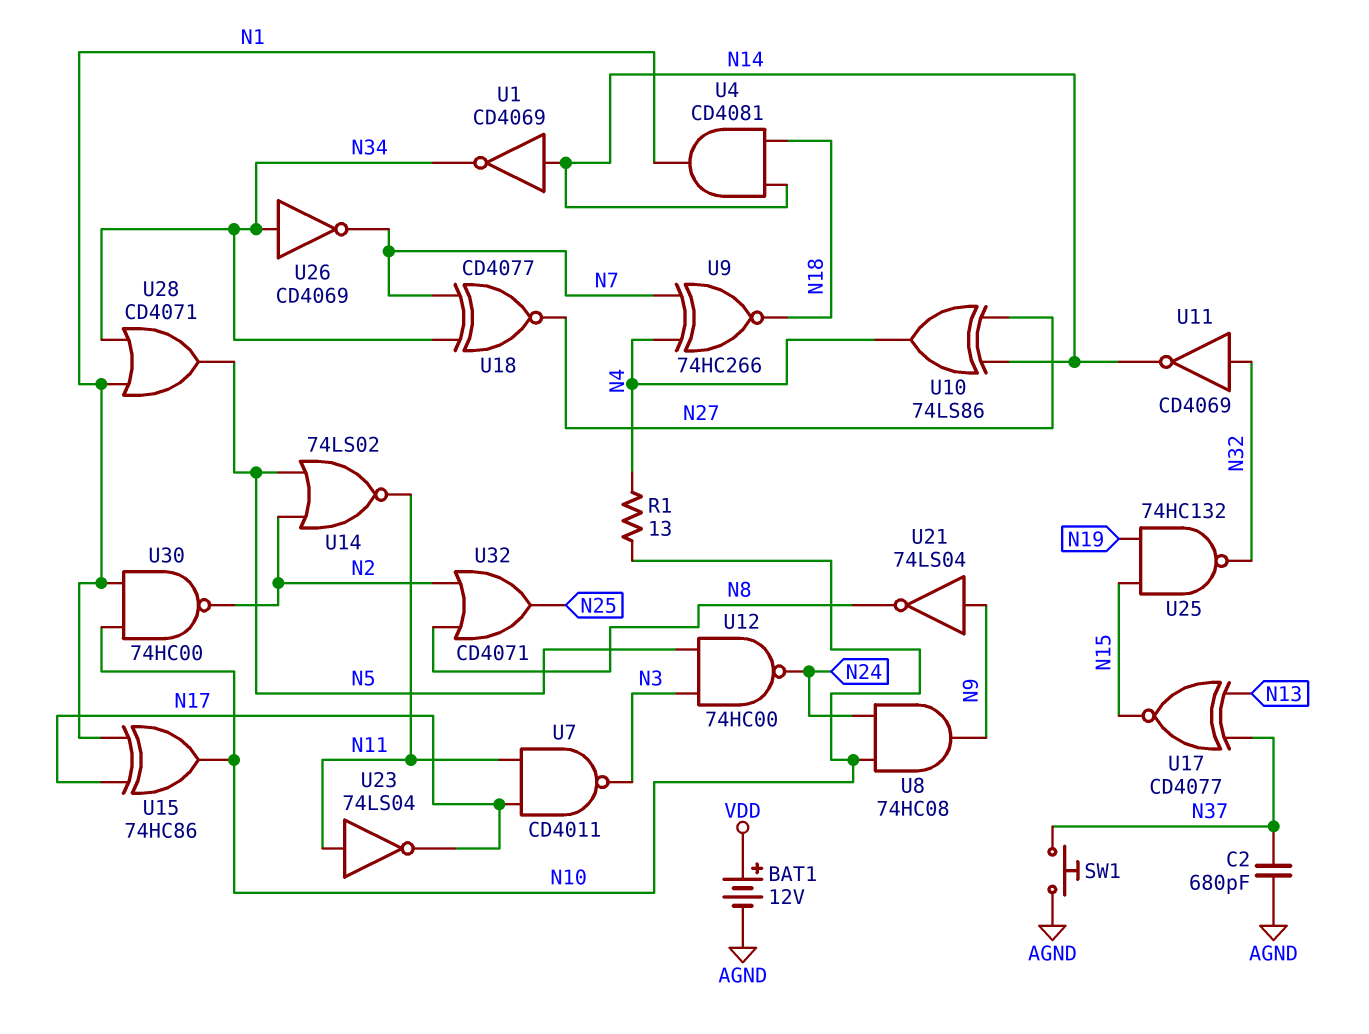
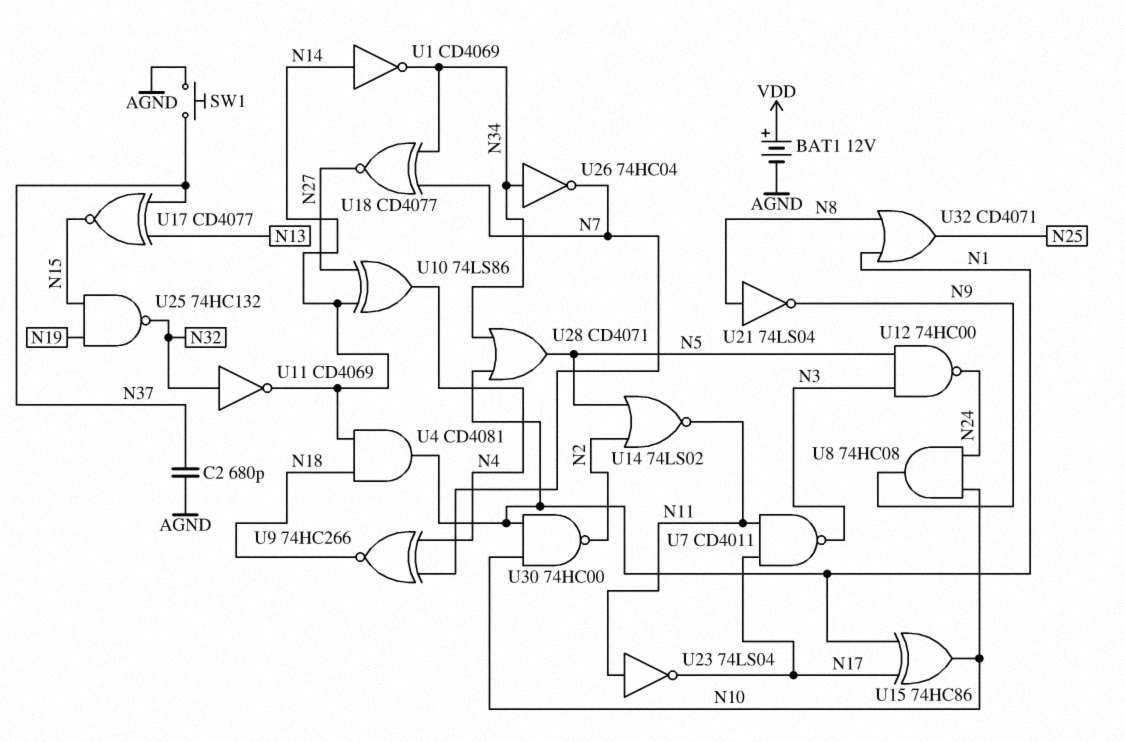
R1: 13 (N4, N10) -> none
U21: NOT 74LS04 (in N9, out N8) -> NOT 74LS04 (in N8, out N9)
U26: NOT CD4069 (in N34, out N7) -> NOT 74HC04 (in N34, out N7)
U32: OR CD4071 (in N2, in N8, out N25) -> OR CD4071 (in N1, in N8, out N25)

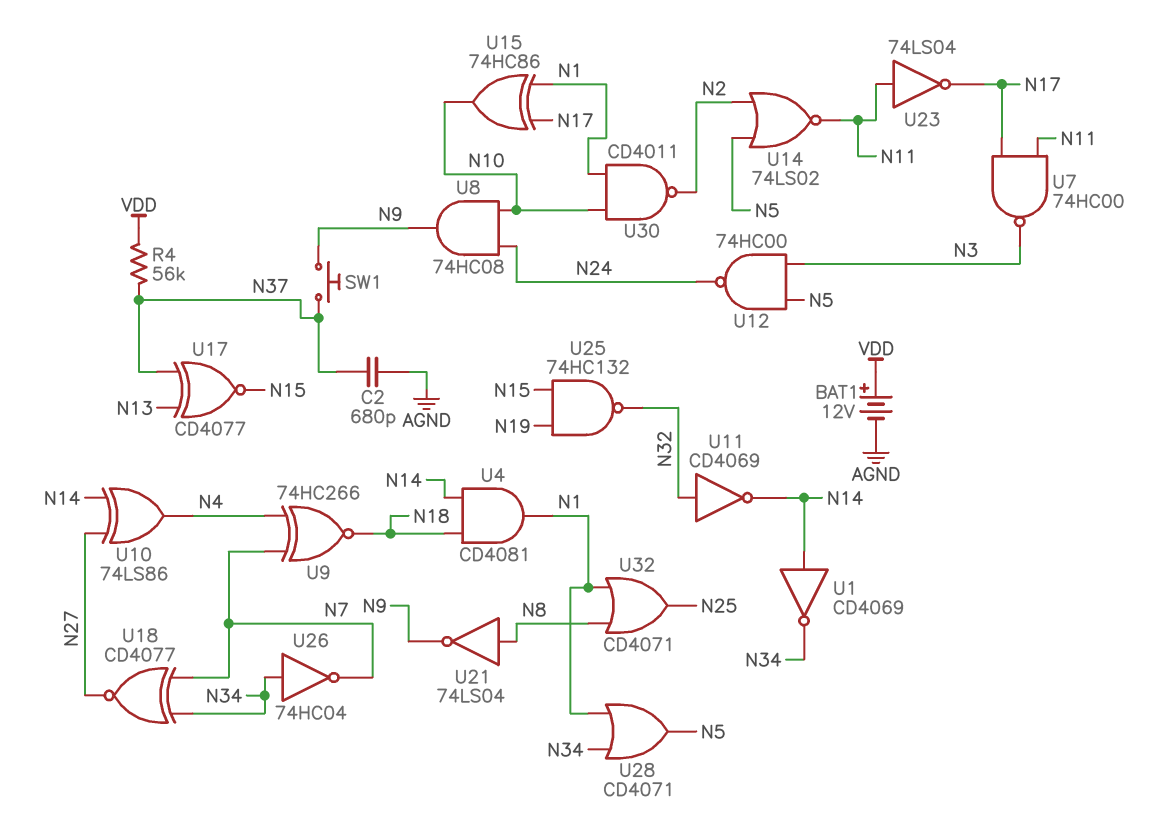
R4: none -> 56k (N37, VDD)
SW1: button (AGND, N37) -> button (N9, N37)
U7: NAND CD4011 (in N11, in N17, out N3) -> NAND 74HC00 (in N11, in N17, out N3)
U30: NAND 74HC00 (in N1, in N10, out N2) -> NAND CD4011 (in N1, in N10, out N2)

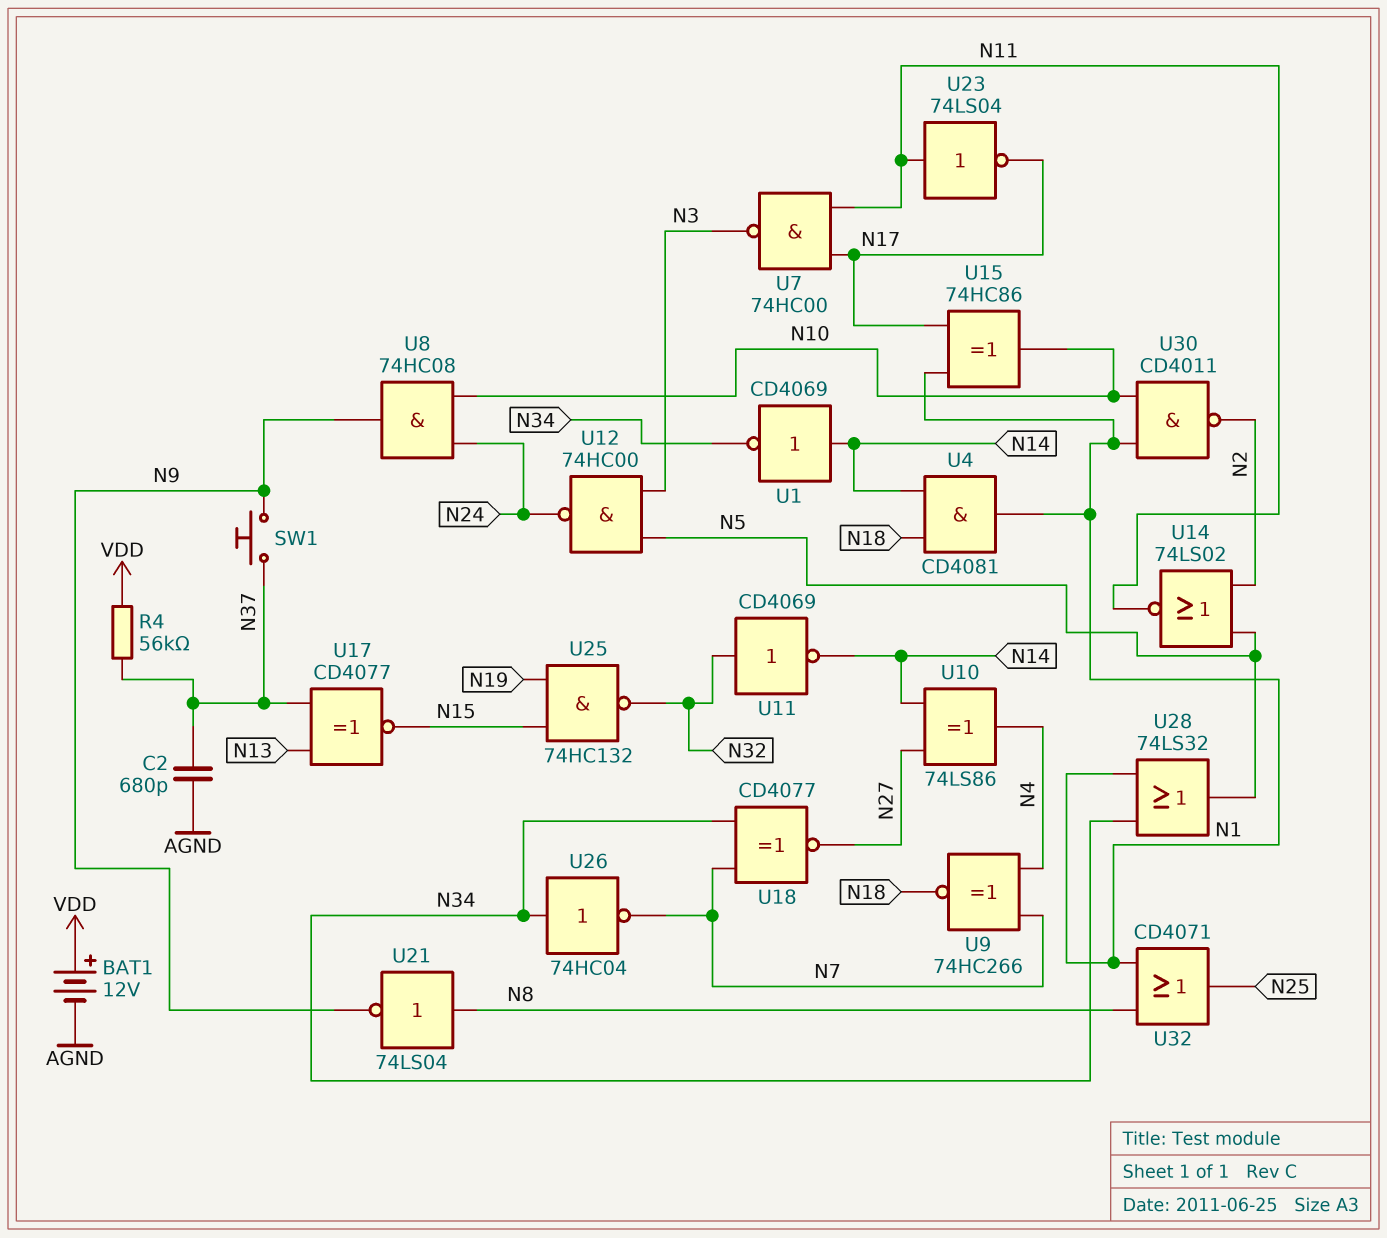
U28: OR CD4071 (in N1, in N34, out N5) -> OR 74LS32 (in N1, in N34, out N5)

